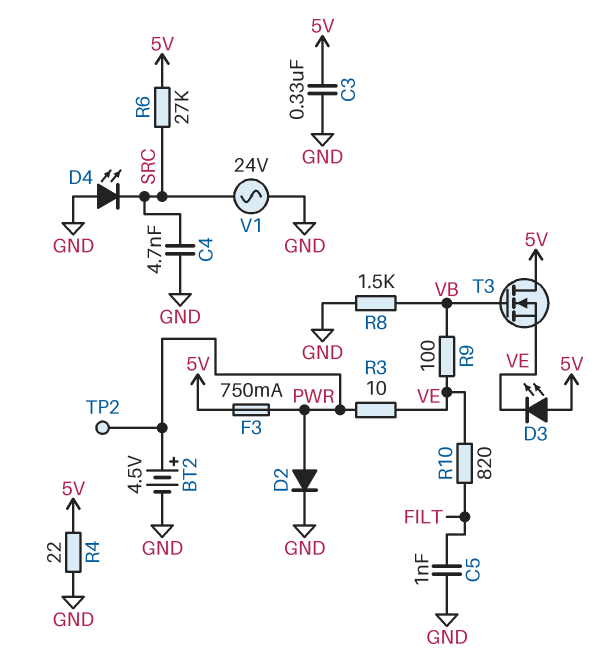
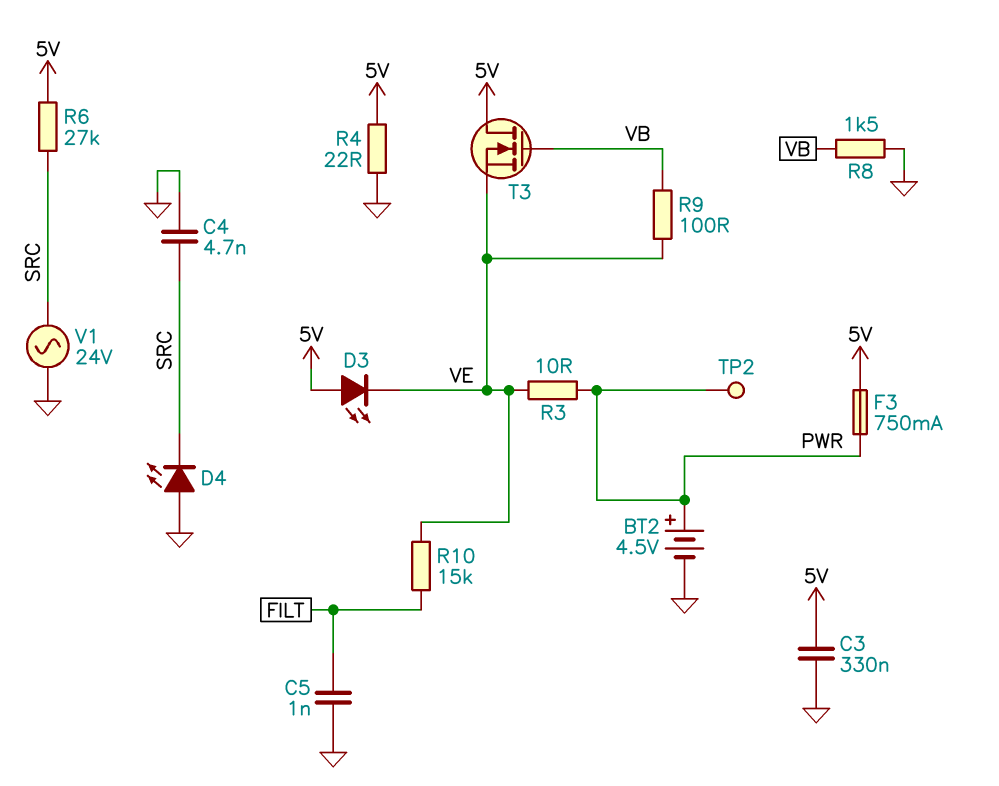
D2: diode (A PWR, K GND) -> none
R10: 820 (FILT, VE) -> 15k (FILT, VE)

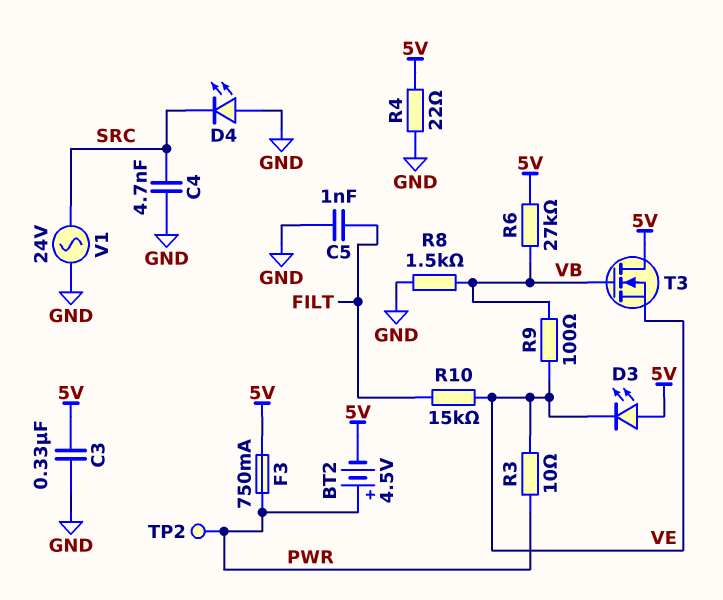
BT2: 4.5V (plus PWR, minus GND) -> 4.5V (plus PWR, minus 5V)
R6: 27k (5V, SRC) -> 27k (5V, VB)

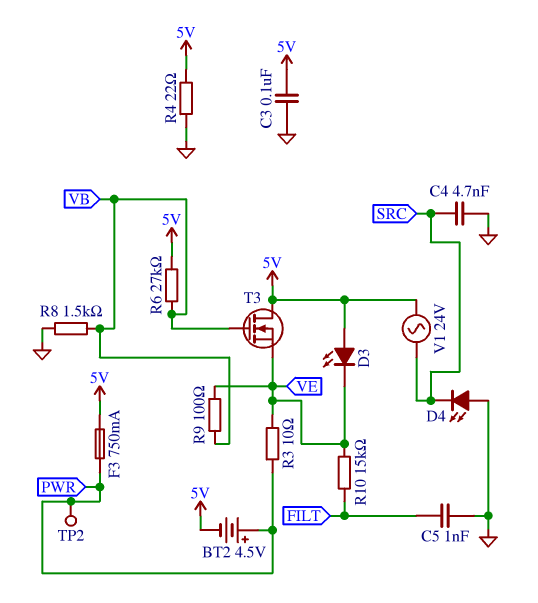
C3: 330nF (5V, GND) -> 100nF (5V, GND)
V1: AC 24V (GND, SRC) -> AC 24V (5V, SRC)

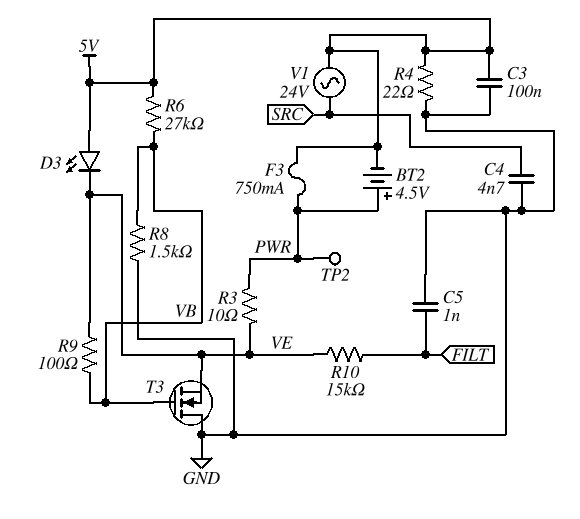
D4: LED (A GND, K SRC) -> none
T3: NMOS (G VB, D 5V, S VE) -> NMOS (G VB, D GND, S VE)

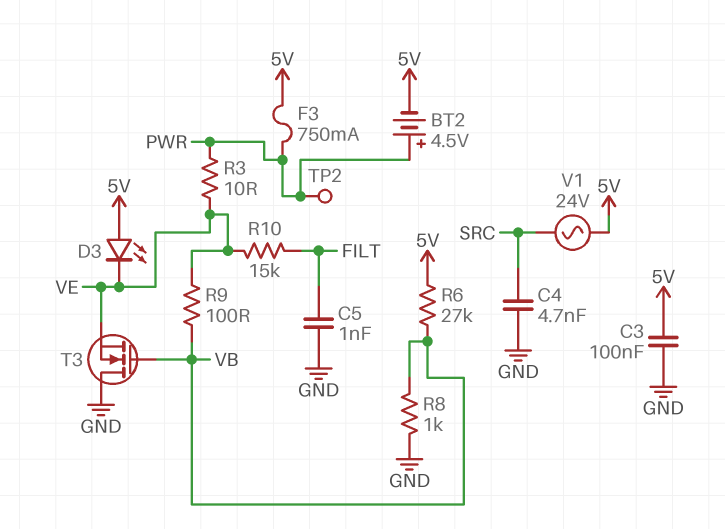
R4: 22 (5V, GND) -> none
R8: 1.5k (GND, VB) -> 1k (GND, VB)

